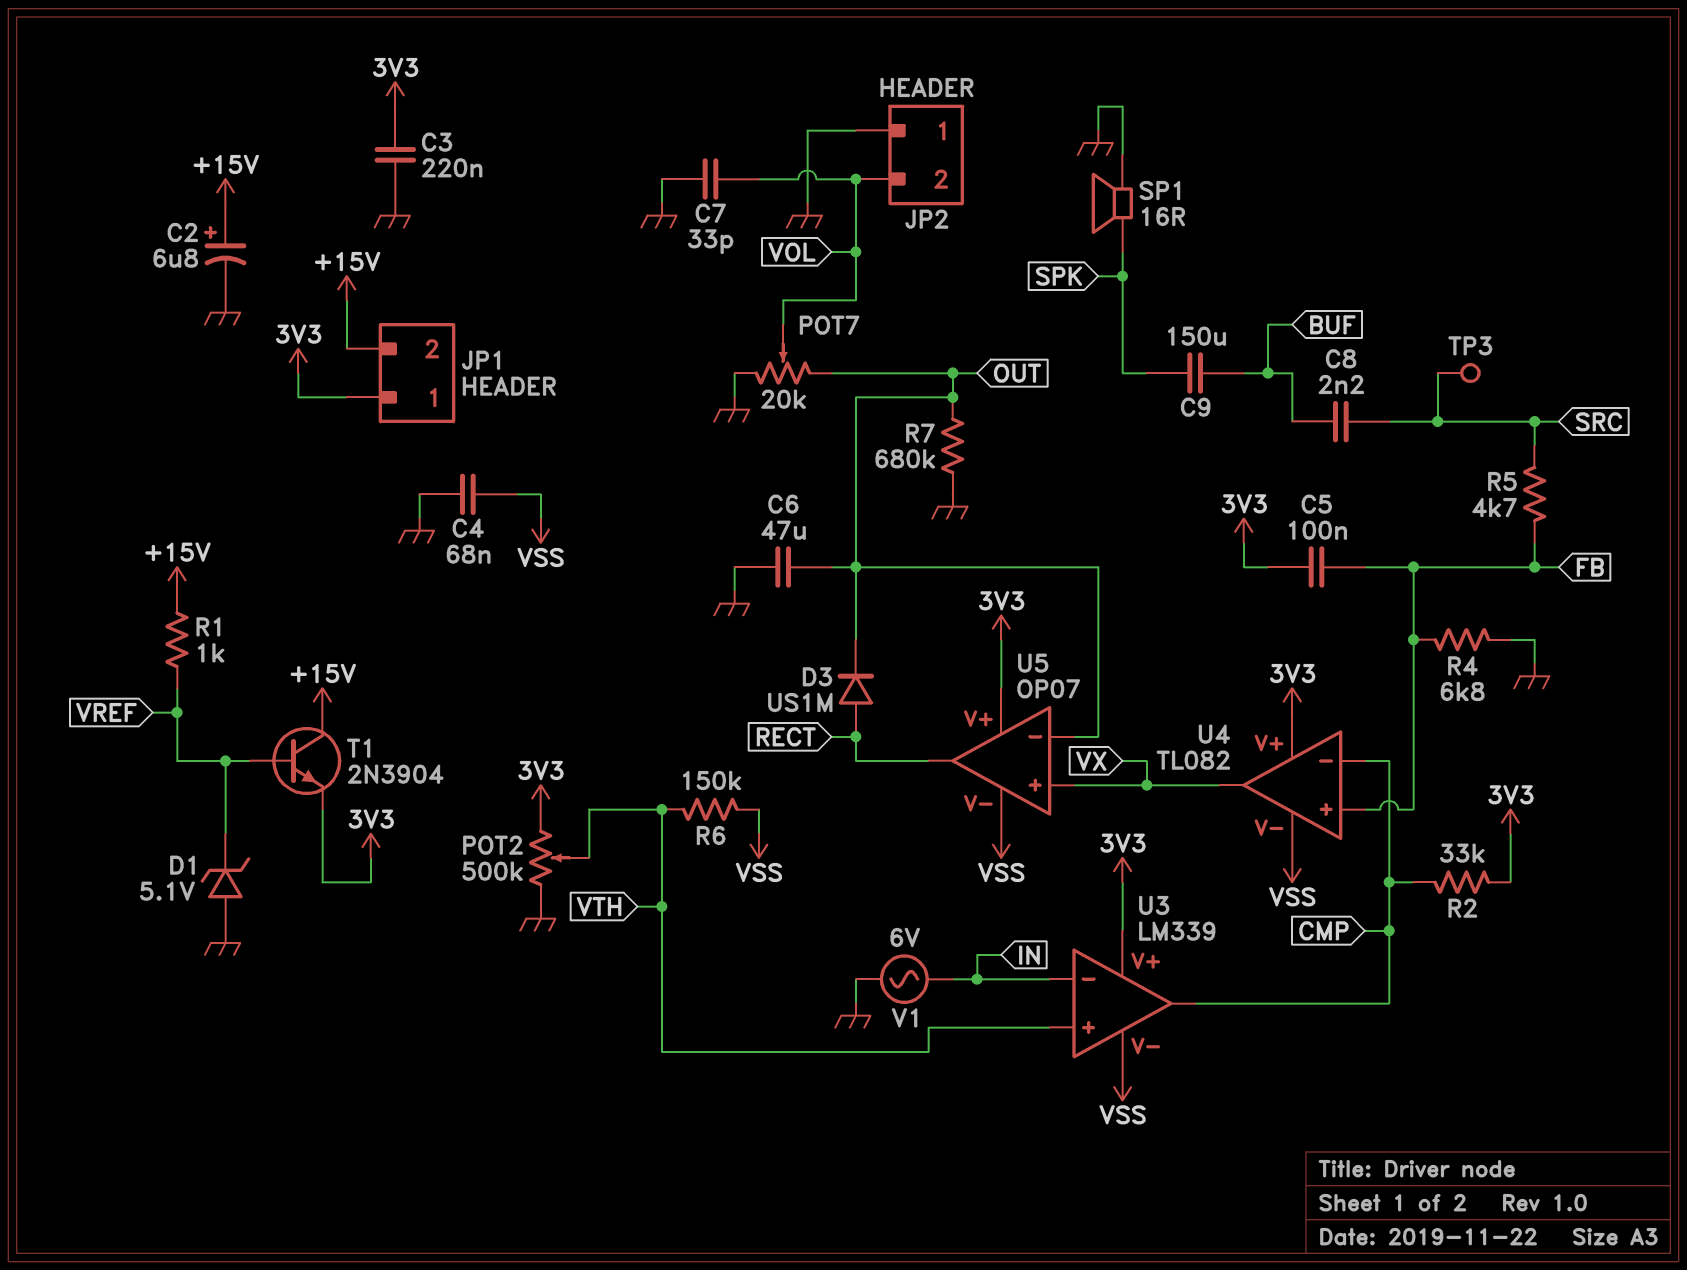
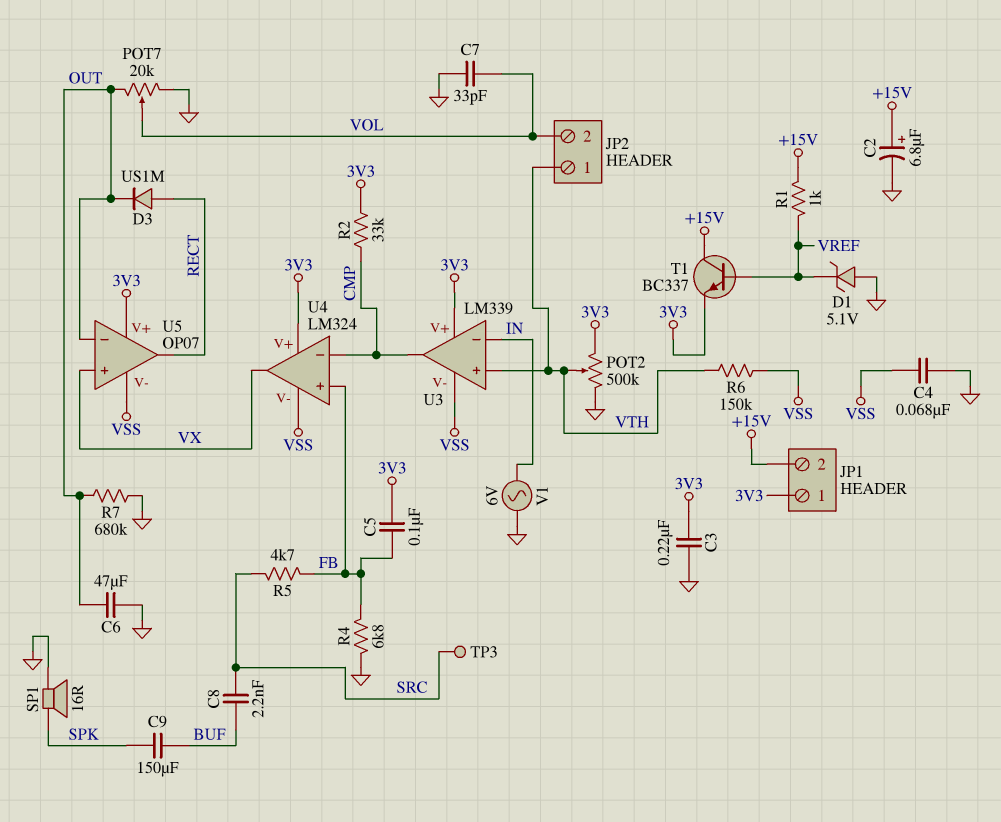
JP2 pin 1: GND -> VTH
T1: NPN 2N3904 (B VREF, C +15V, E 3V3) -> NPN BC337 (B VREF, C +15V, E 3V3)
U4: TL082 -> LM324

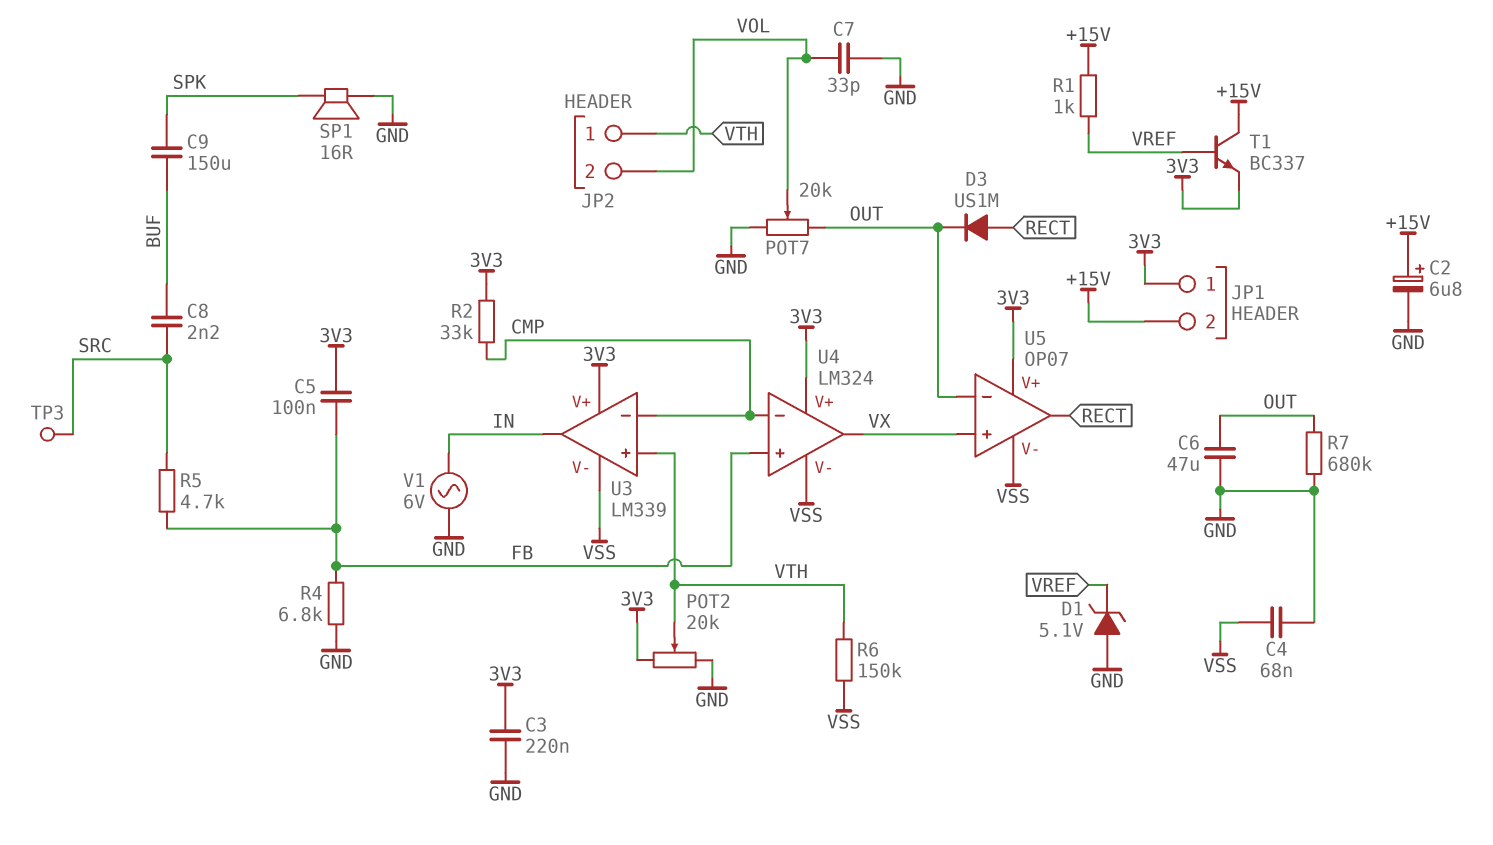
POT2: 500k (3V3, GND, wiper VTH) -> 20k (3V3, GND, wiper VTH)
U3 pin in-: IN -> CMP
U3 pin out: CMP -> IN

